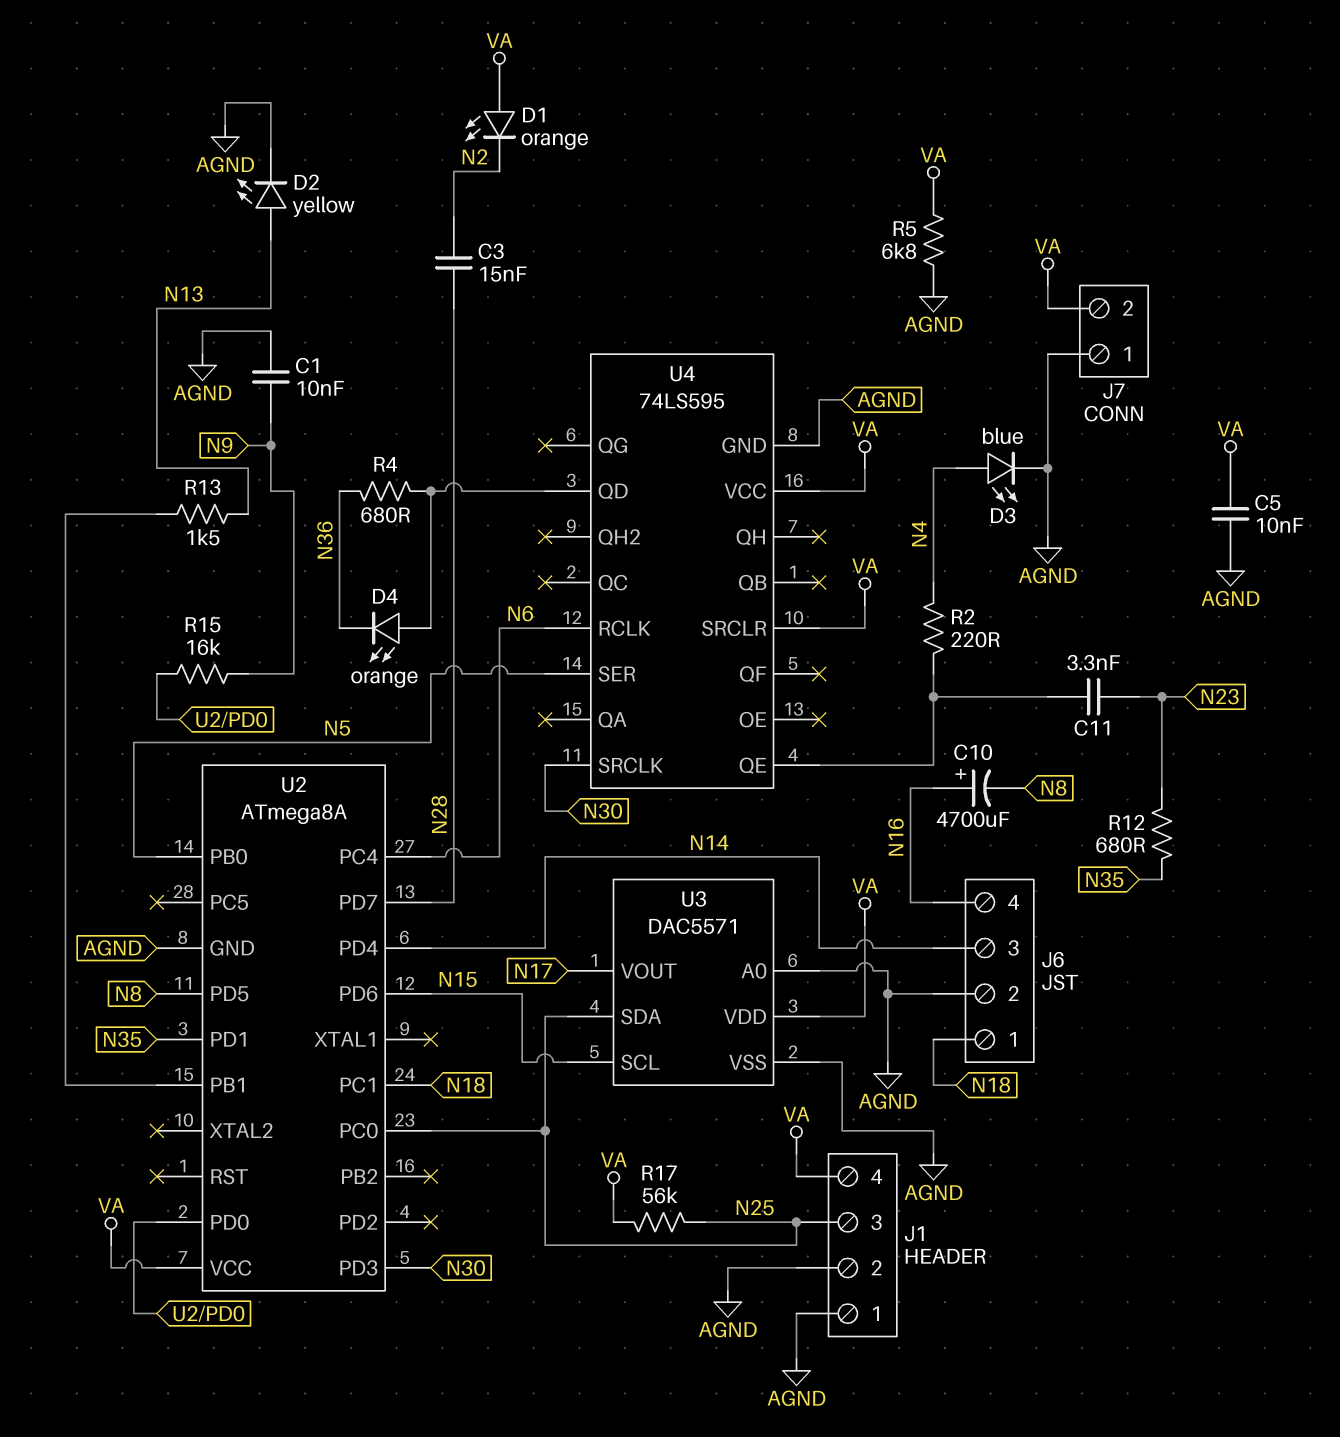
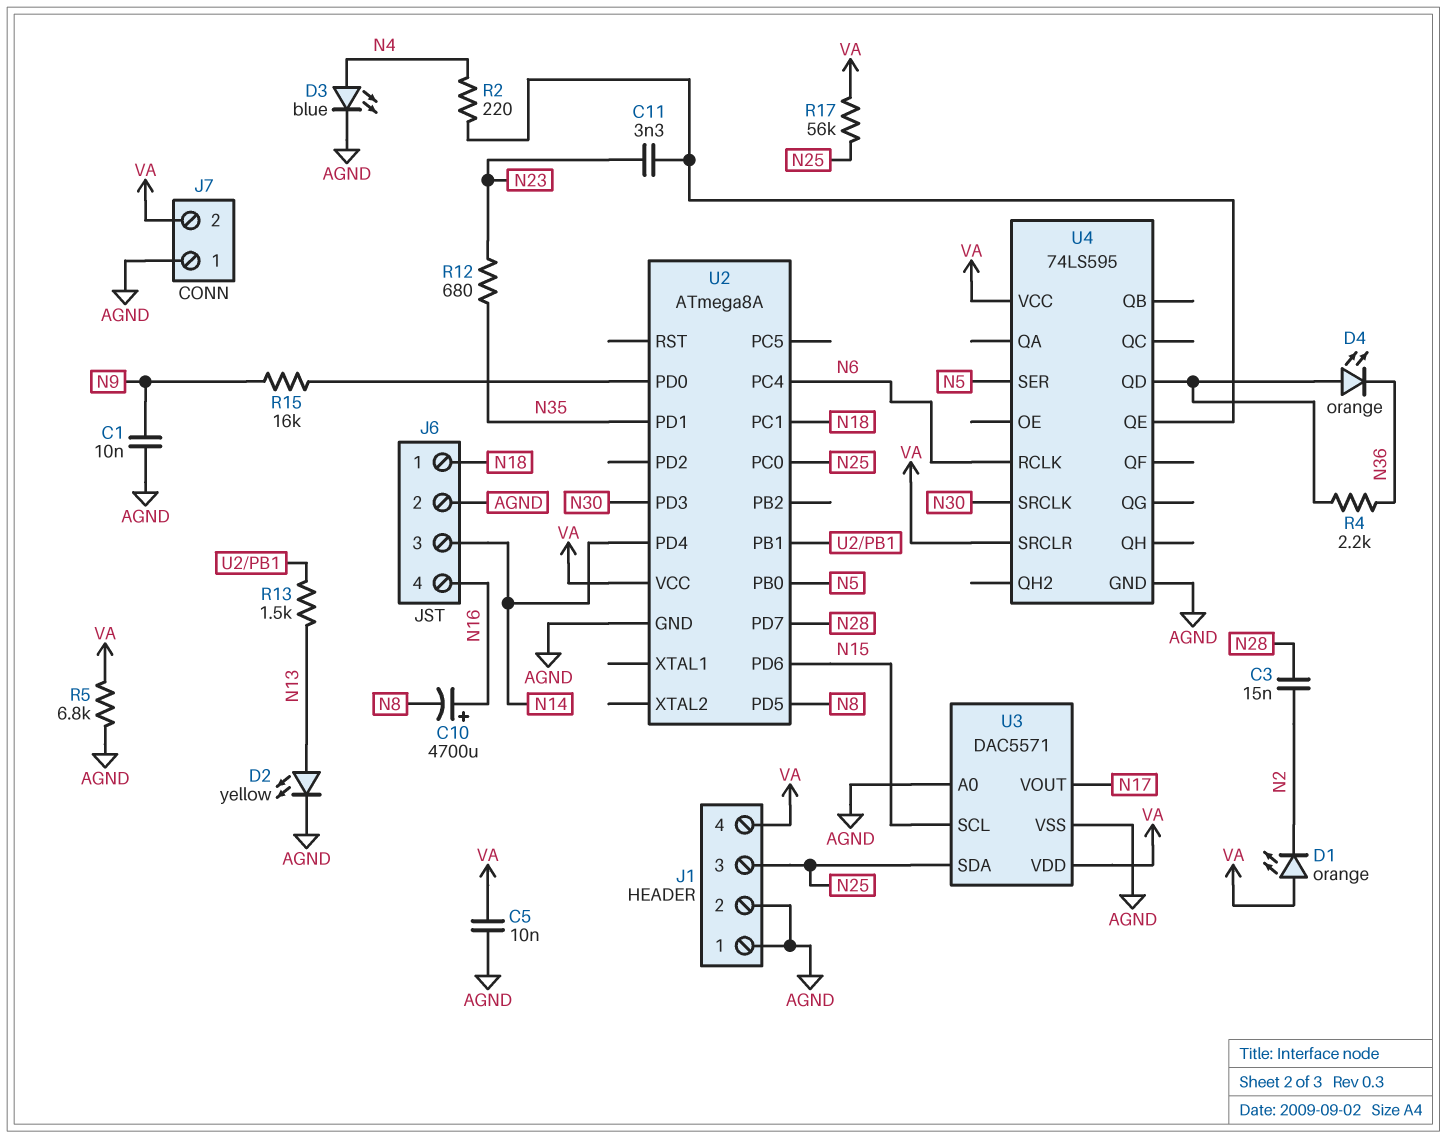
R4: 680 (N36, U4/QD) -> 2.2k (N36, U4/QD)

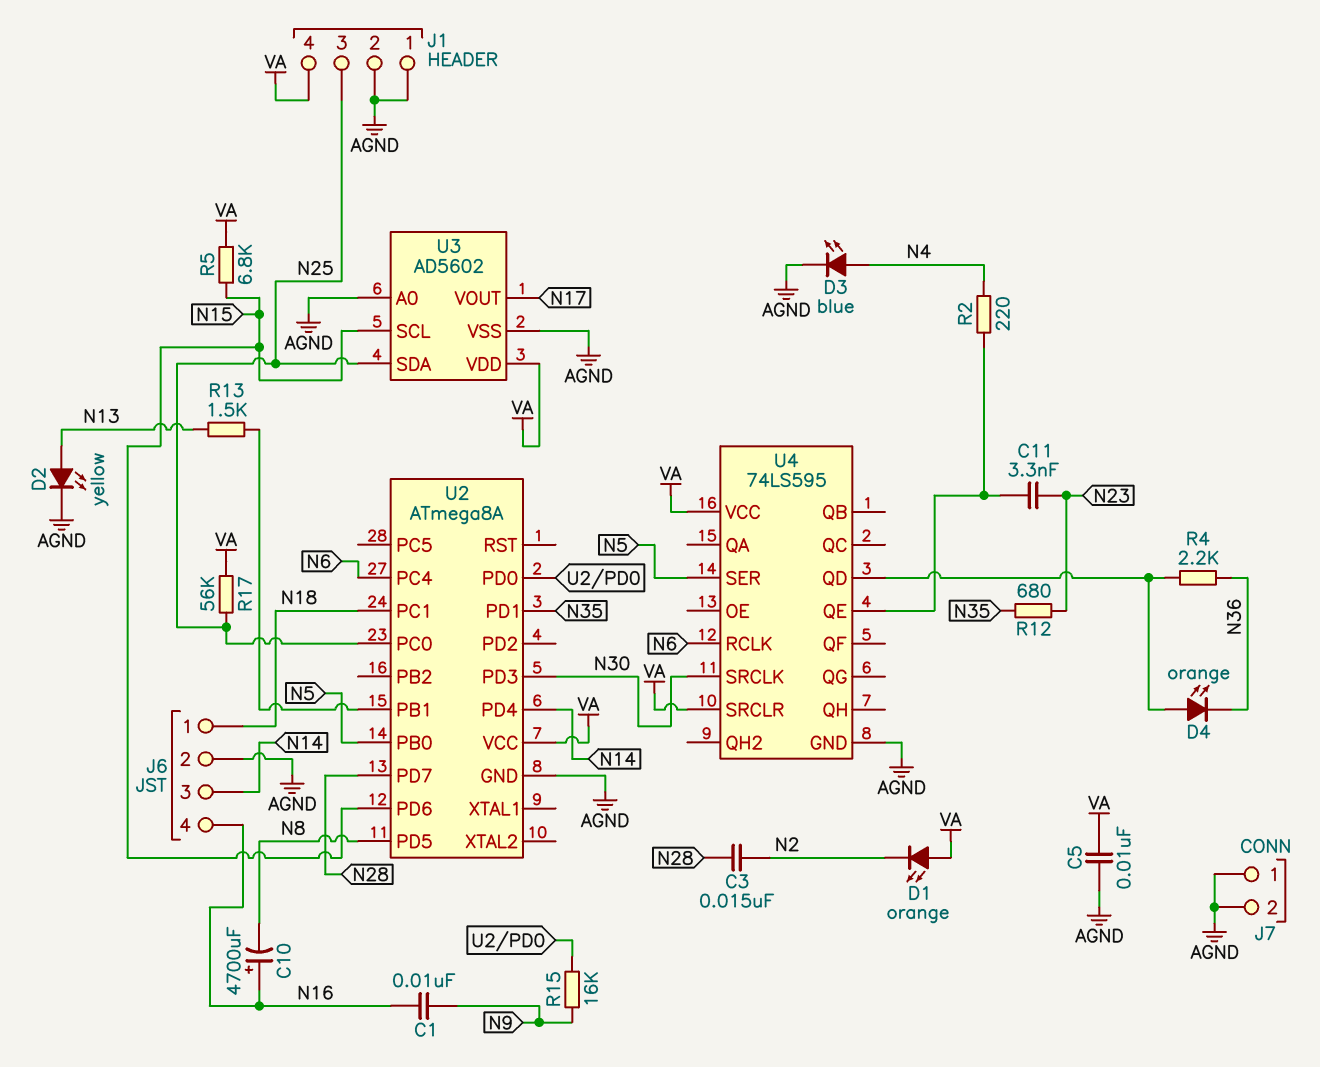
C1: 10nF (AGND, N9) -> 10nF (N9, N16)
J7 pin 2: VA -> AGND
R5: 6.8k (AGND, VA) -> 6.8k (N15, VA)
U3: DAC5571 -> AD5602

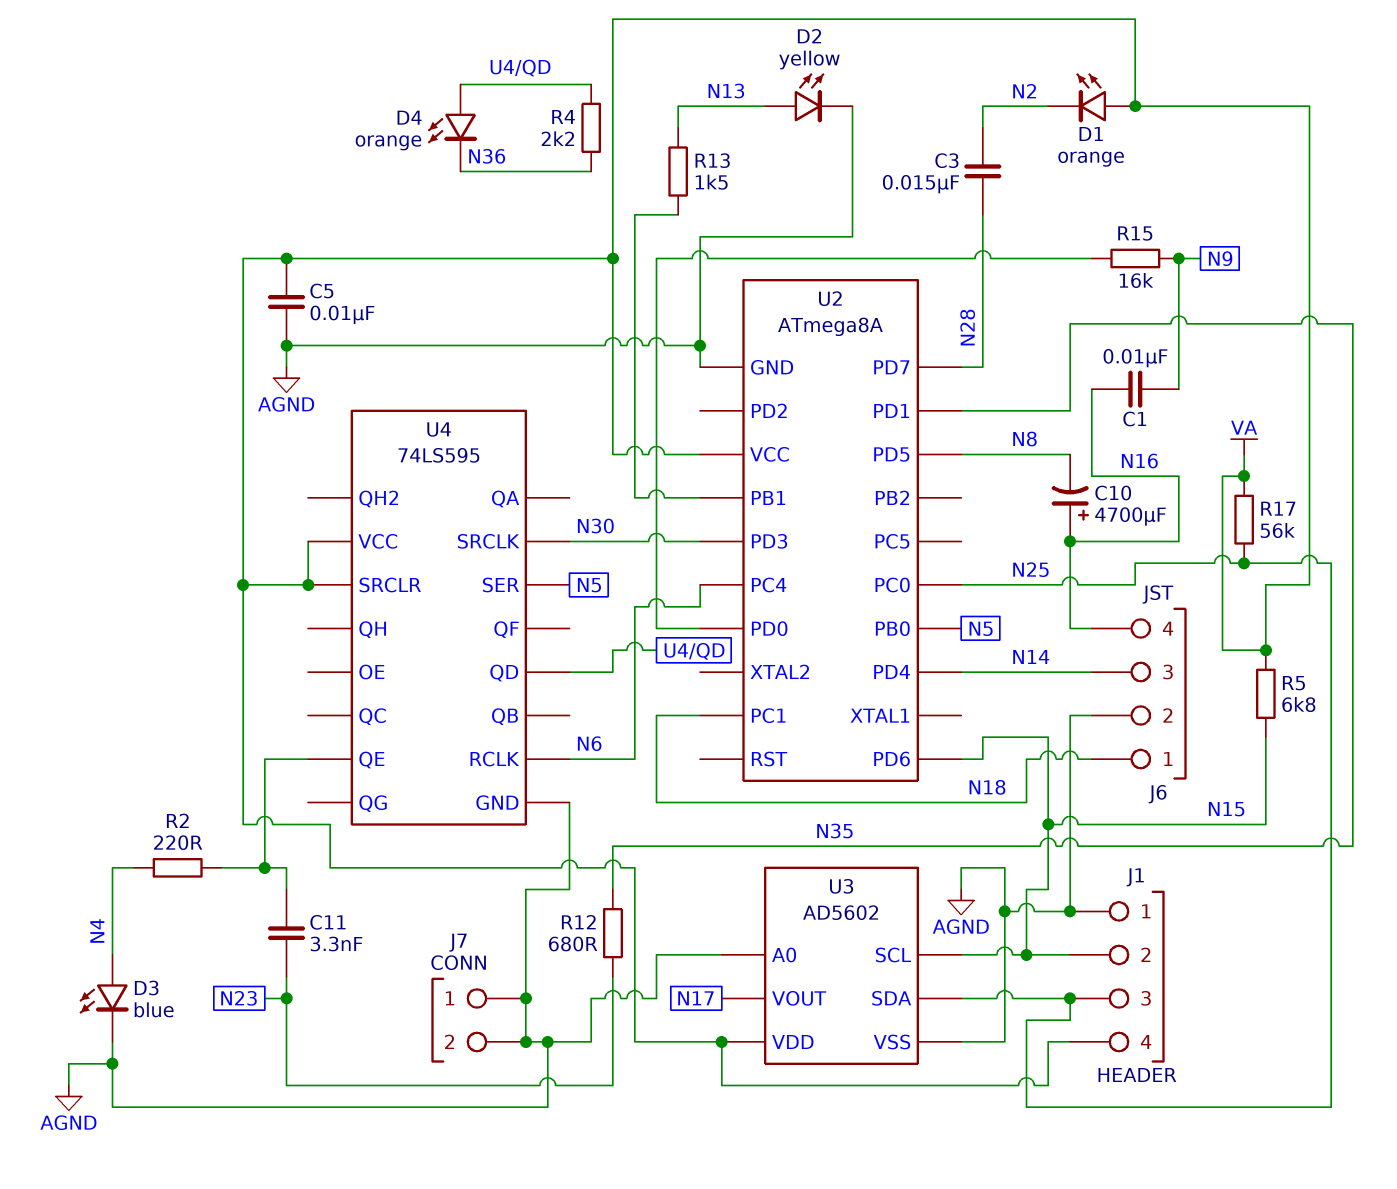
J1 pin 2: AGND -> N15

